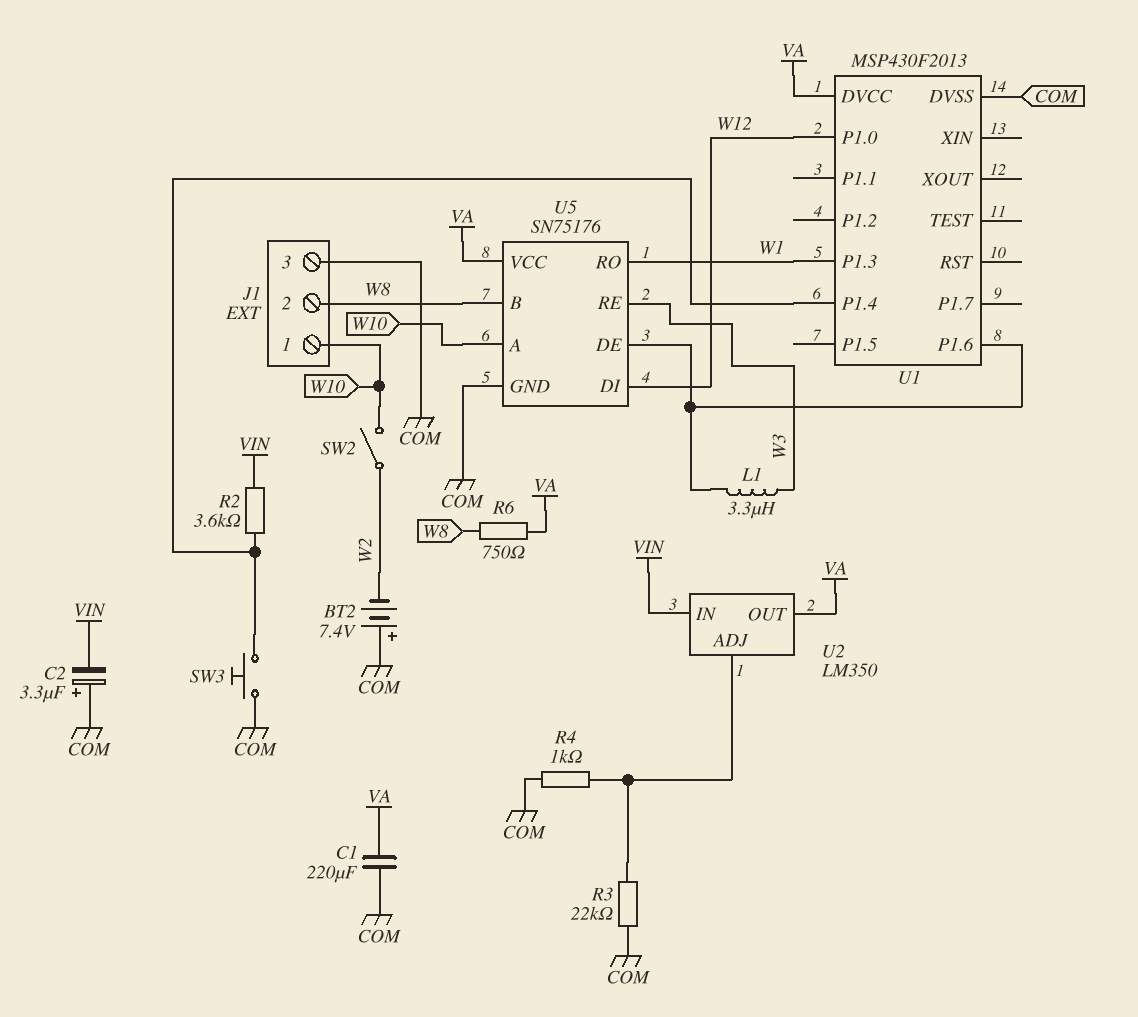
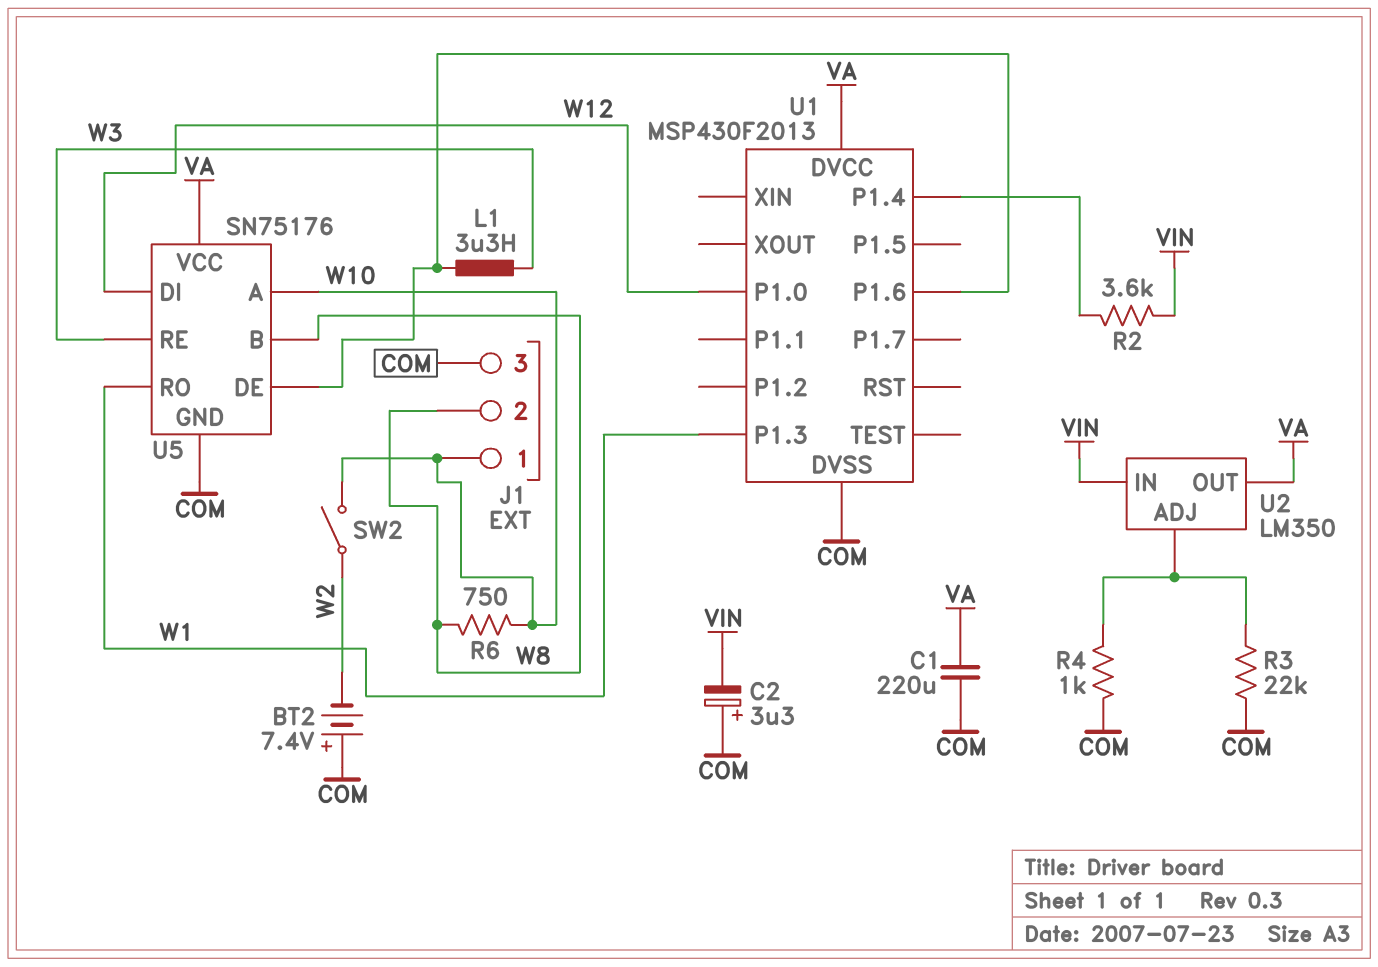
R6: 750 (VA, W8) -> 750 (W8, W10)
SW3: button (COM, U1/P1.4) -> none

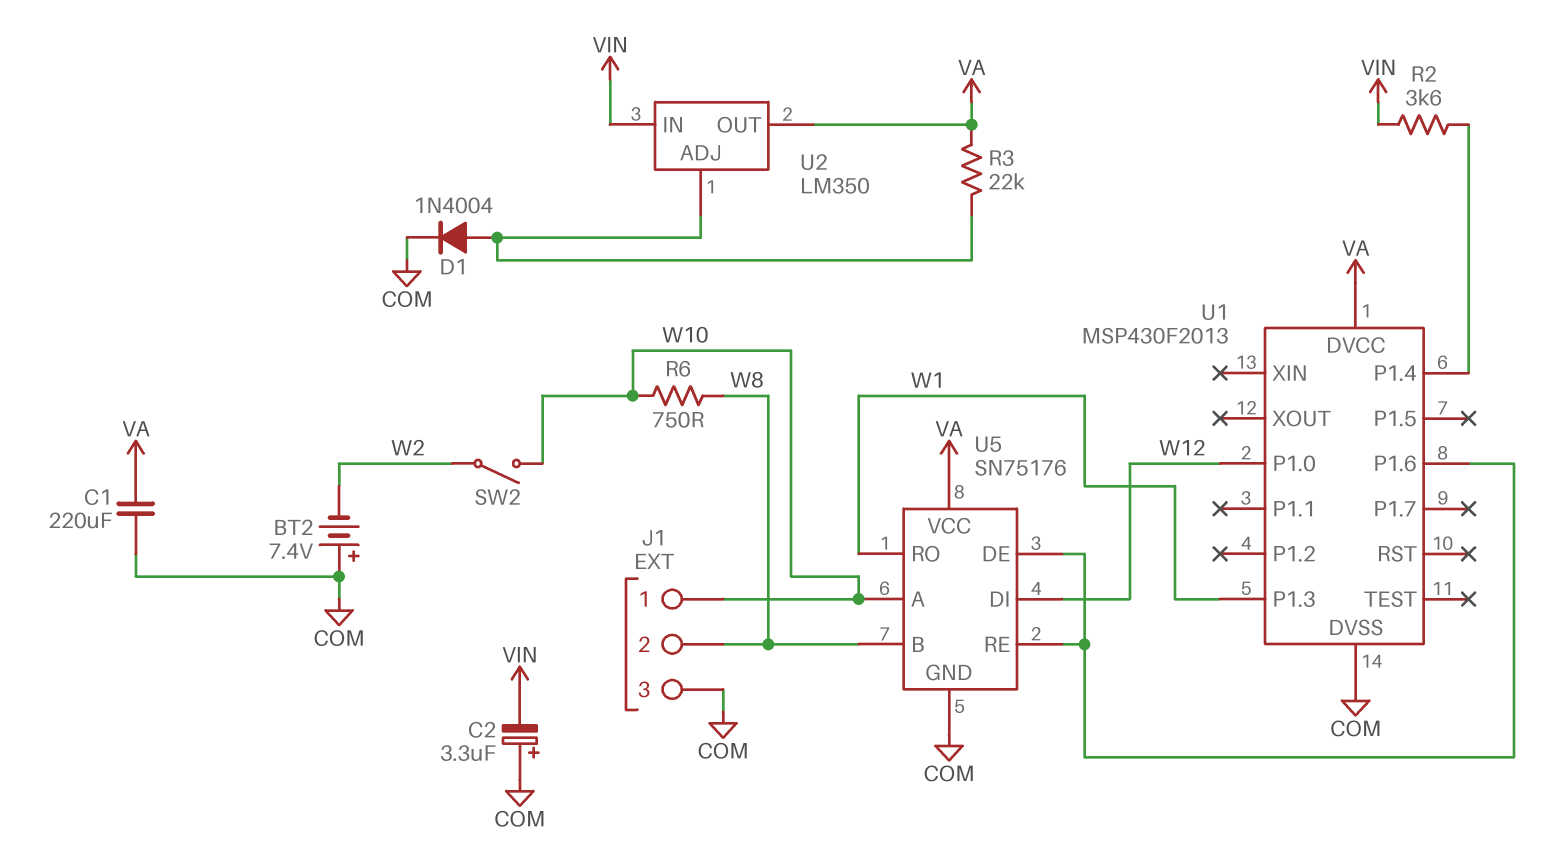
D1: none -> diode 1N4004 (A U2/ADJ, K COM)
L1: 3.3uH (U1/P1.6, W3) -> none
R3: 22k (COM, U2/ADJ) -> 22k (U2/ADJ, VA)
R4: 1k (COM, U2/ADJ) -> none
U5 pin RE: W3 -> U1/P1.6

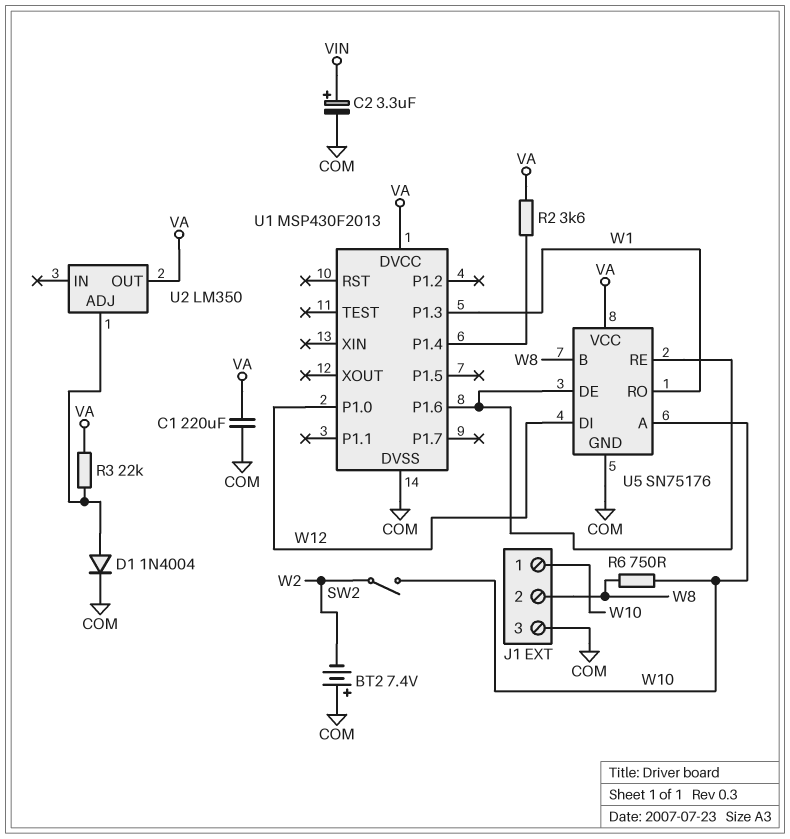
C2: 3.3uF (plus COM, minus VIN) -> 3.3uF (plus VIN, minus COM)
R2: 3.6k (U1/P1.4, VIN) -> 3.6k (U1/P1.4, VA)
U2 pin IN: VIN -> none

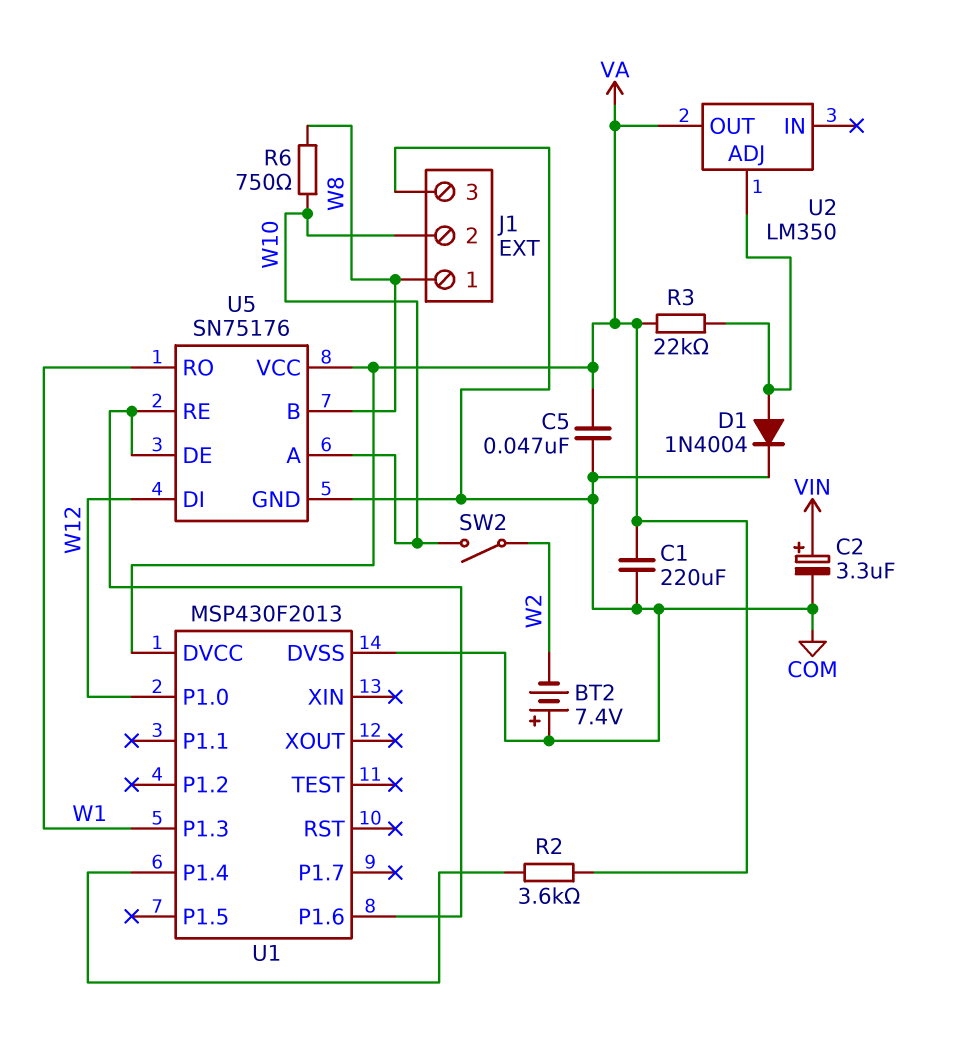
C5: none -> 47nF (COM, VA)
J1 pin 1: W10 -> W8
J1 pin 2: W8 -> W10

